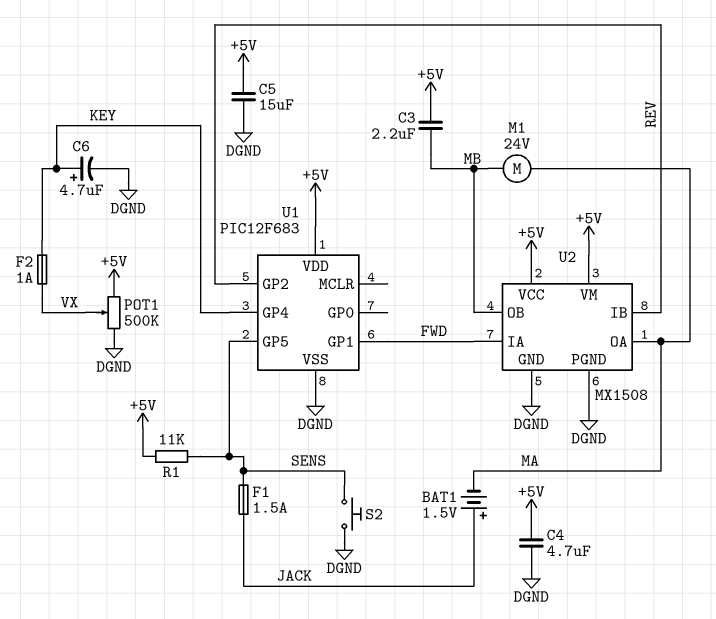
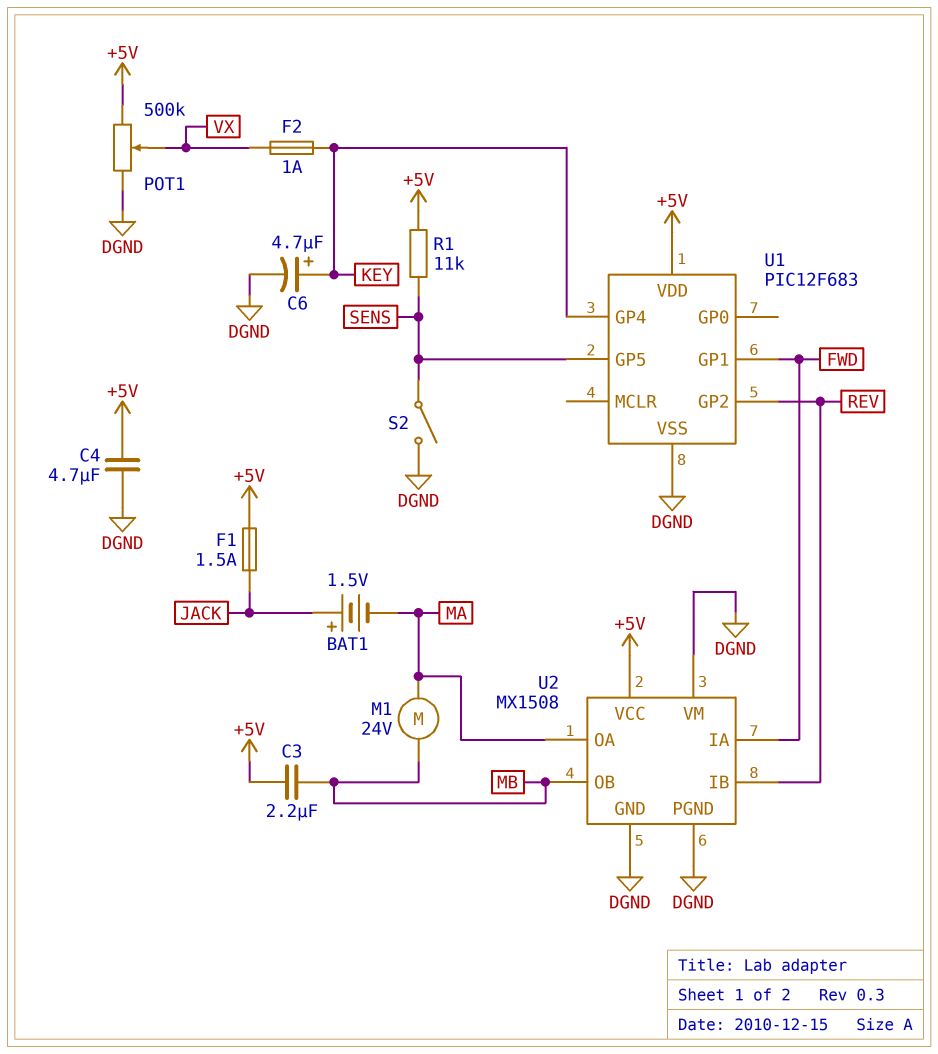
C5: 15uF (+5V, DGND) -> none
F1: 1.5A (JACK, SENS) -> 1.5A (+5V, JACK)
S2: button (DGND, SENS) -> switch (DGND, SENS)
U2 pin VM: +5V -> DGND

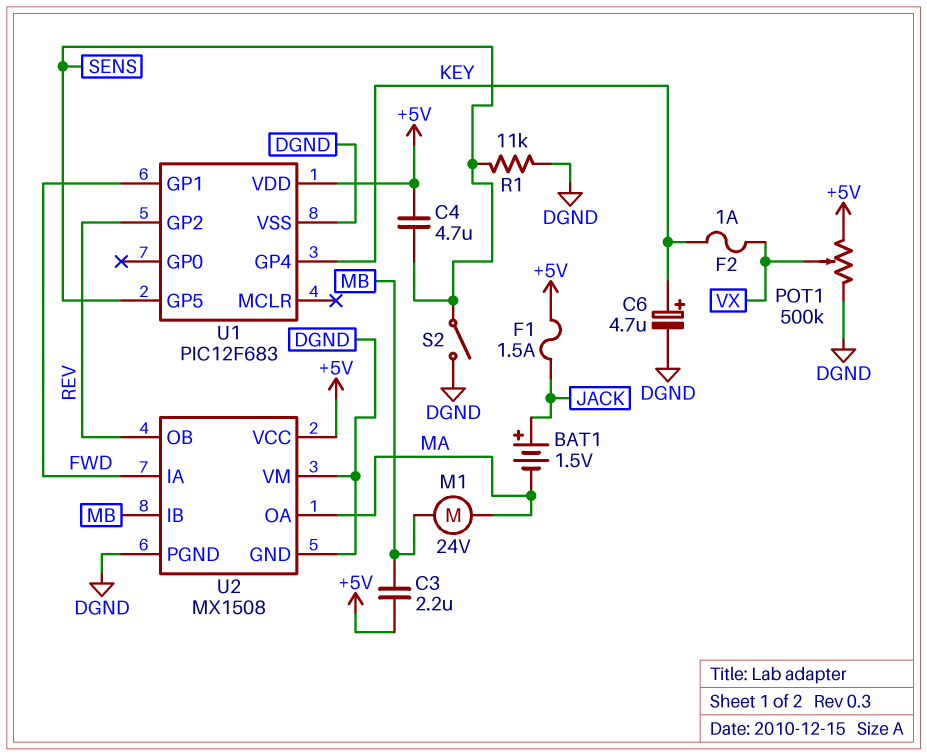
C4: 4.7uF (+5V, DGND) -> 4.7uF (+5V, SENS)
R1: 11k (+5V, SENS) -> 11k (DGND, SENS)
U2 pin IB: REV -> MB
U2 pin OB: MB -> REV

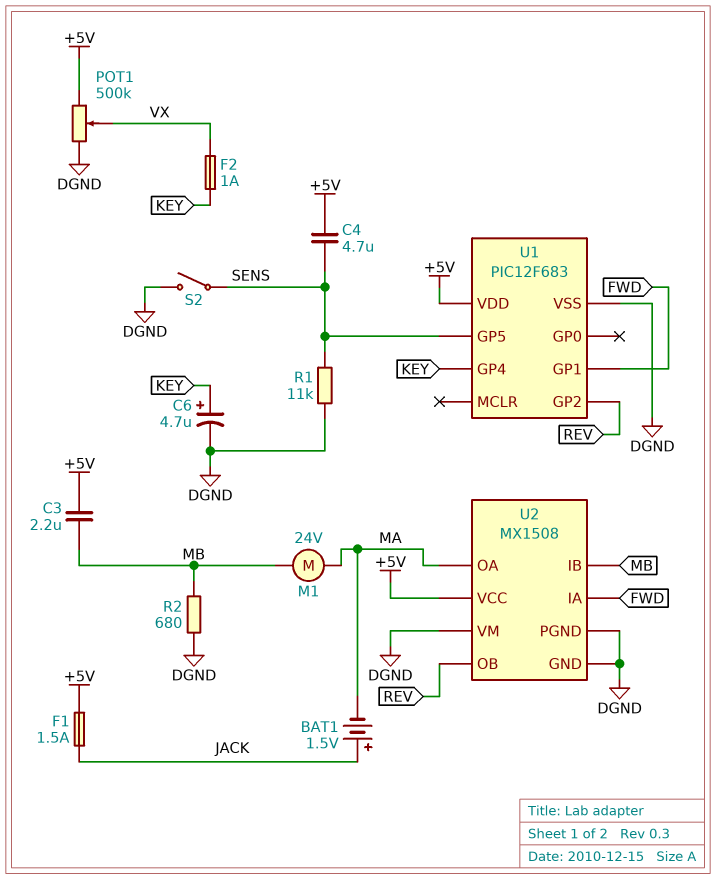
R2: none -> 680 (DGND, MB)

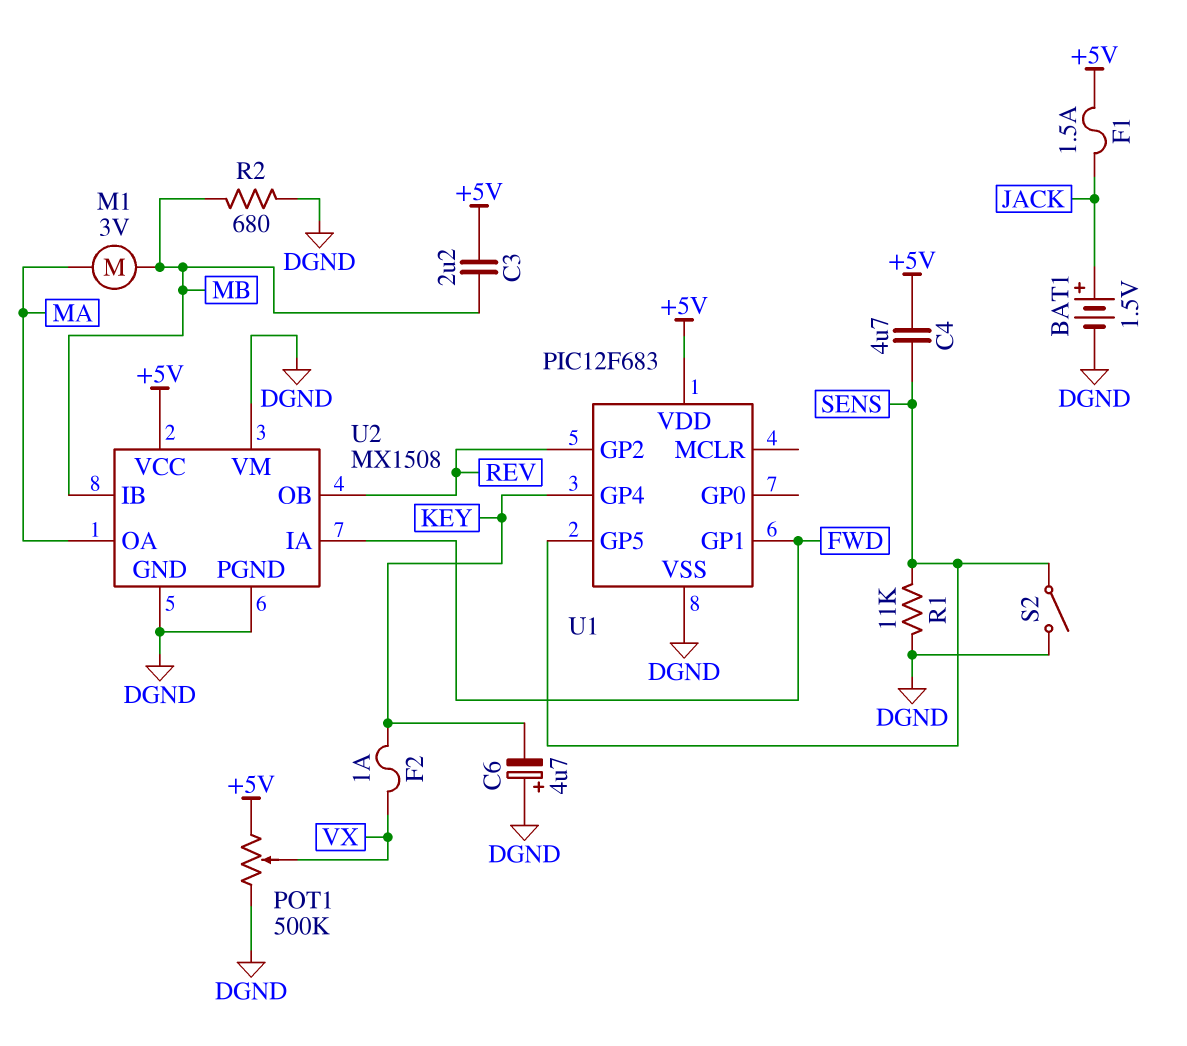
BAT1: 1.5V (plus JACK, minus MA) -> 1.5V (plus JACK, minus DGND)
C6: 4.7uF (plus KEY, minus DGND) -> 4.7uF (plus DGND, minus KEY)
M1: motor 24V (MA, MB) -> motor 3V (MA, MB)

